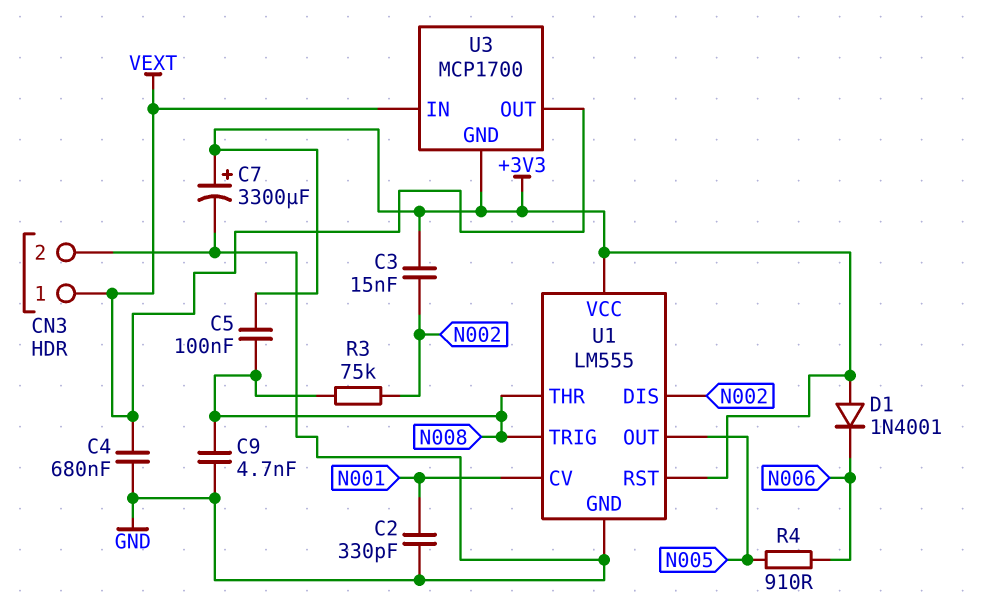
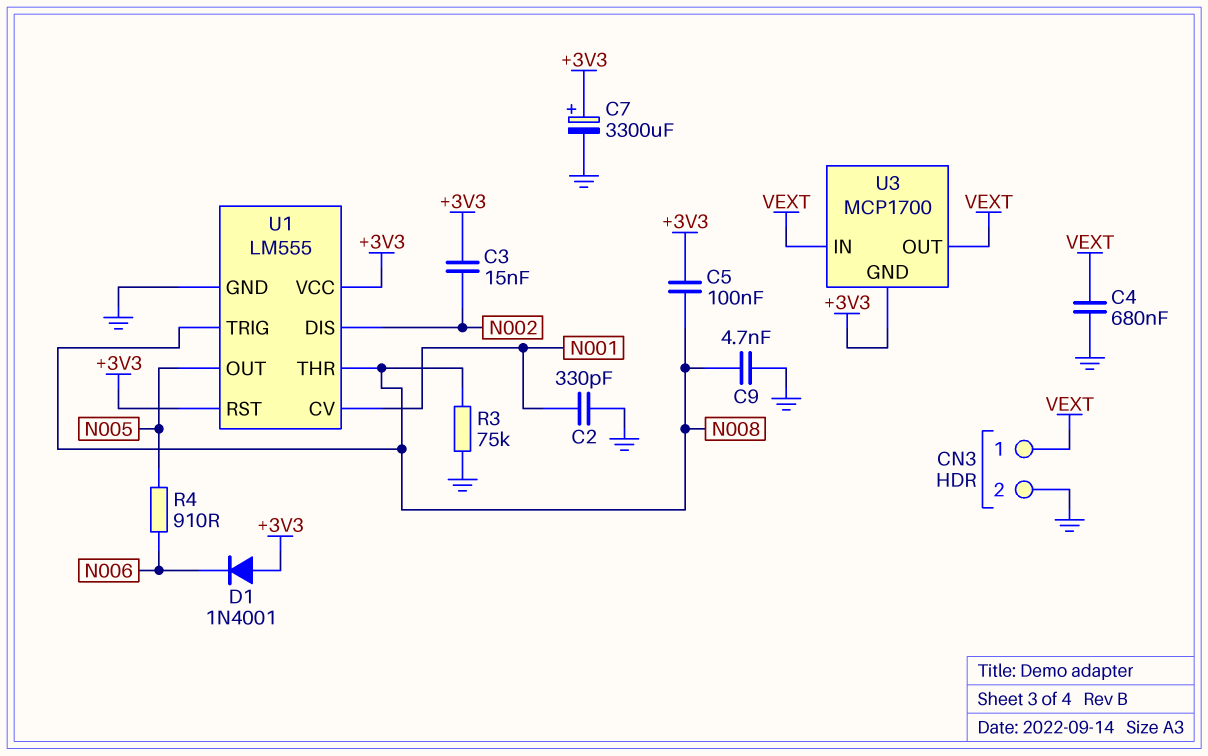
R3: 75k (N002, N008) -> 75k (GND, N008)

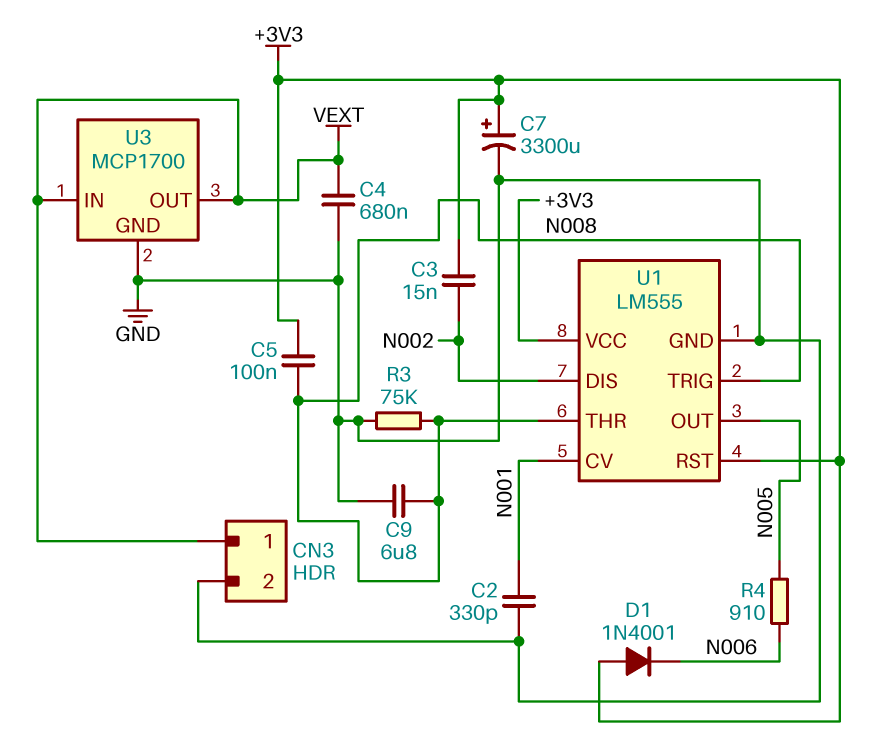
C9: 4.7nF (GND, N008) -> 6.8uF (GND, N008)
U3 pin GND: +3V3 -> GND

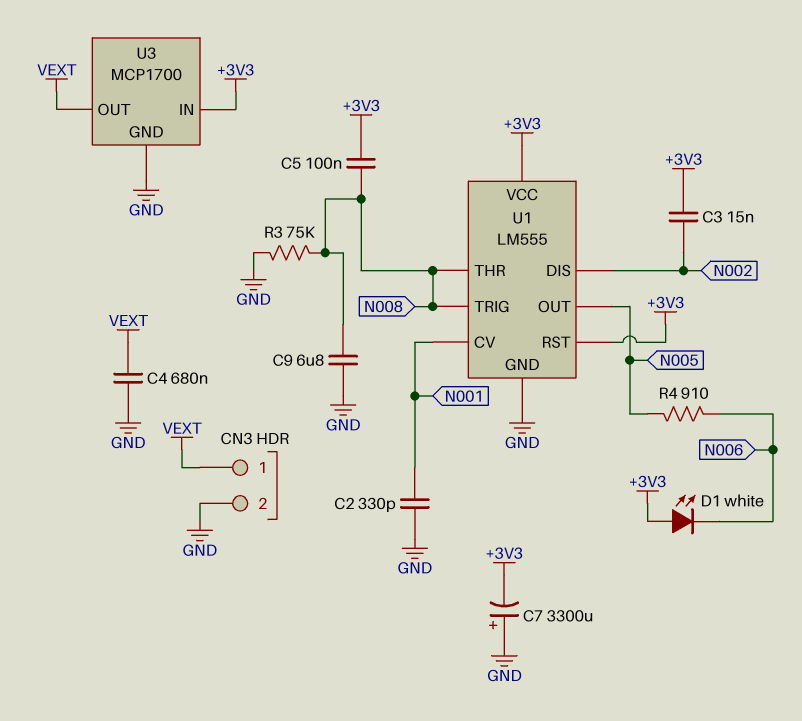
C7: 3300uF (plus +3V3, minus GND) -> 3300uF (plus GND, minus +3V3)
D1: diode 1N4001 (A +3V3, K N006) -> LED white (A +3V3, K N006)
U3 pin IN: VEXT -> +3V3

